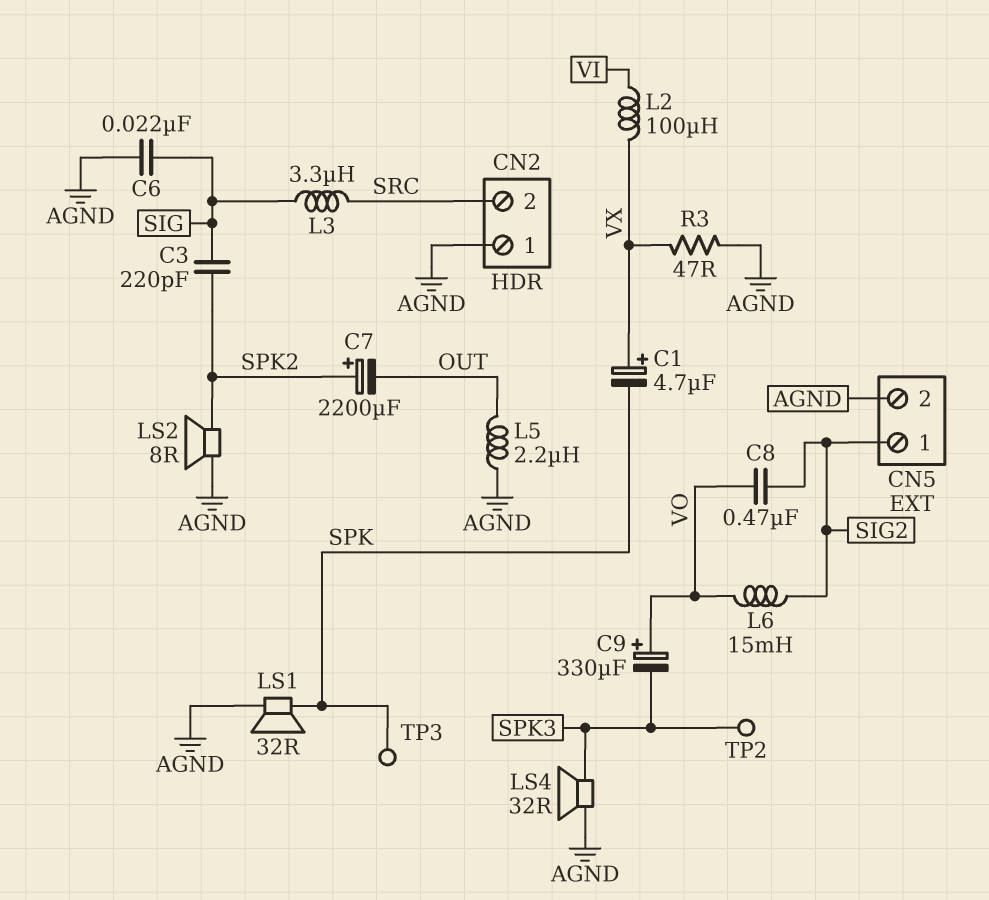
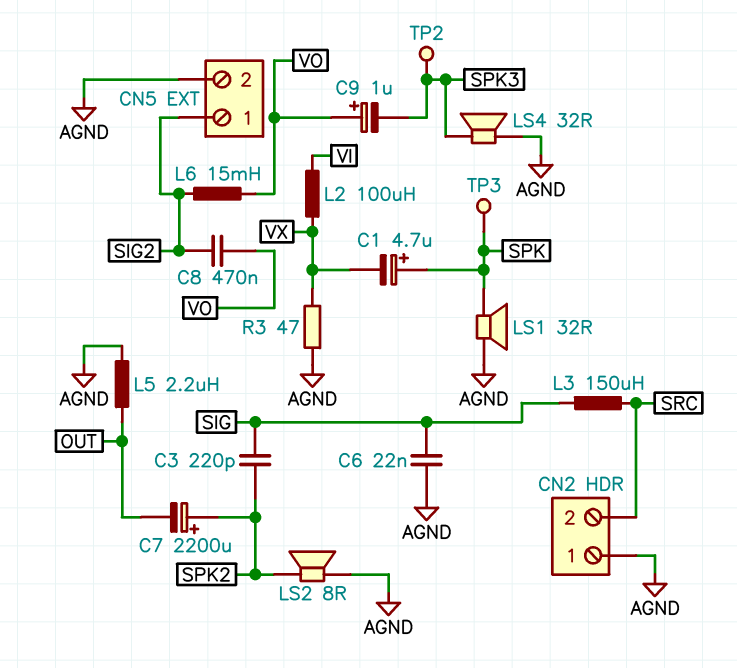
C1: 4.7uF (plus VX, minus SPK) -> 4.7uF (plus SPK, minus VX)
C9: 330uF (plus VO, minus SPK3) -> 1uF (plus VO, minus SPK3)
L3: 3.3uH (SIG, SRC) -> 150uH (SIG, SRC)

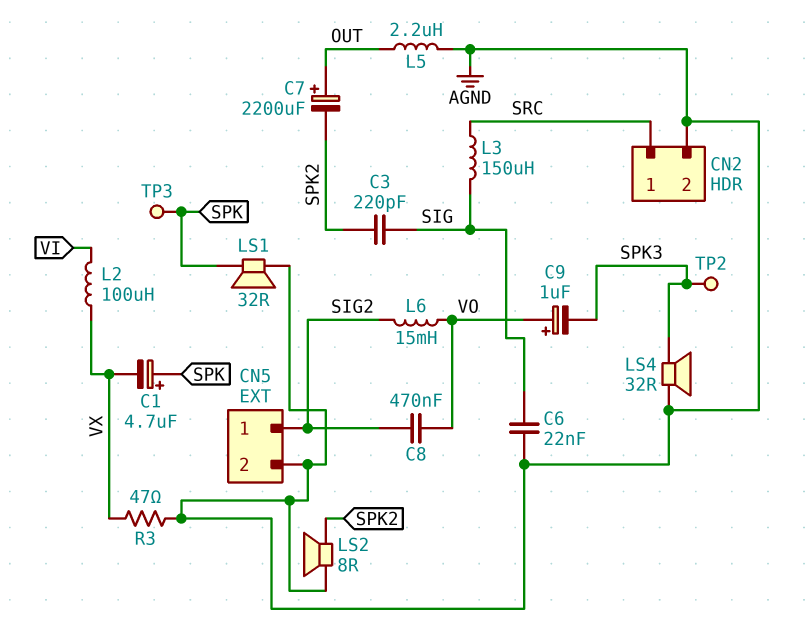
C7: 2200uF (plus SPK2, minus OUT) -> 2200uF (plus OUT, minus SPK2)
CN2 pin 1: AGND -> SRC
CN2 pin 2: SRC -> AGND

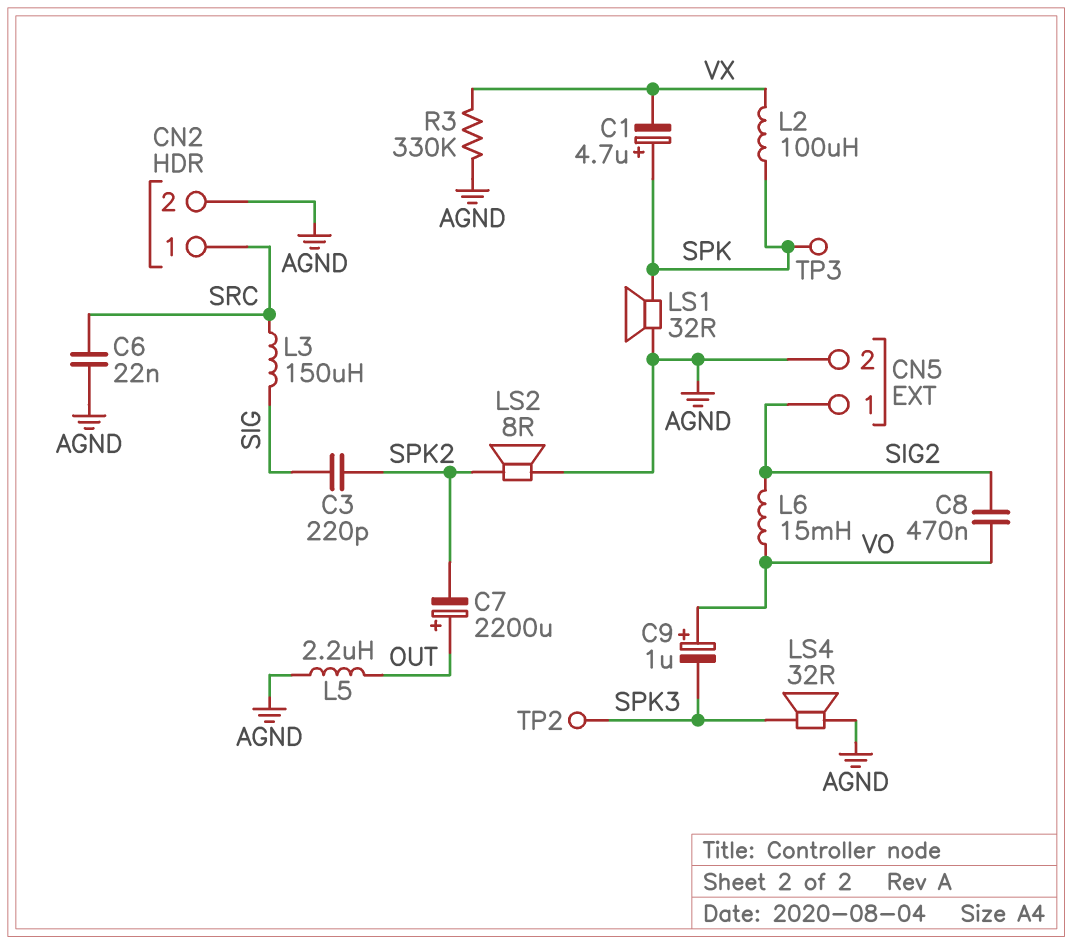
C6: 22nF (AGND, SIG) -> 22nF (AGND, SRC)
L2: 100uH (VI, VX) -> 100uH (SPK, VX)
R3: 47 (AGND, VX) -> 330k (AGND, VX)

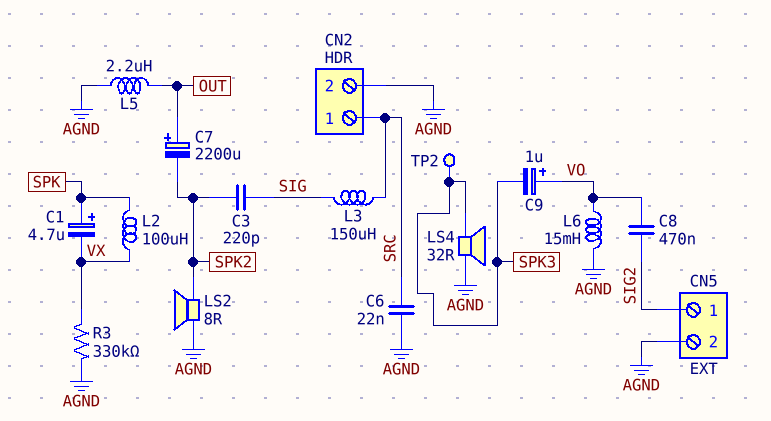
L6: 15mH (SIG2, VO) -> 15mH (AGND, VO)
LS1: speaker 32R (AGND, SPK) -> none
TP3: test point (SPK) -> none

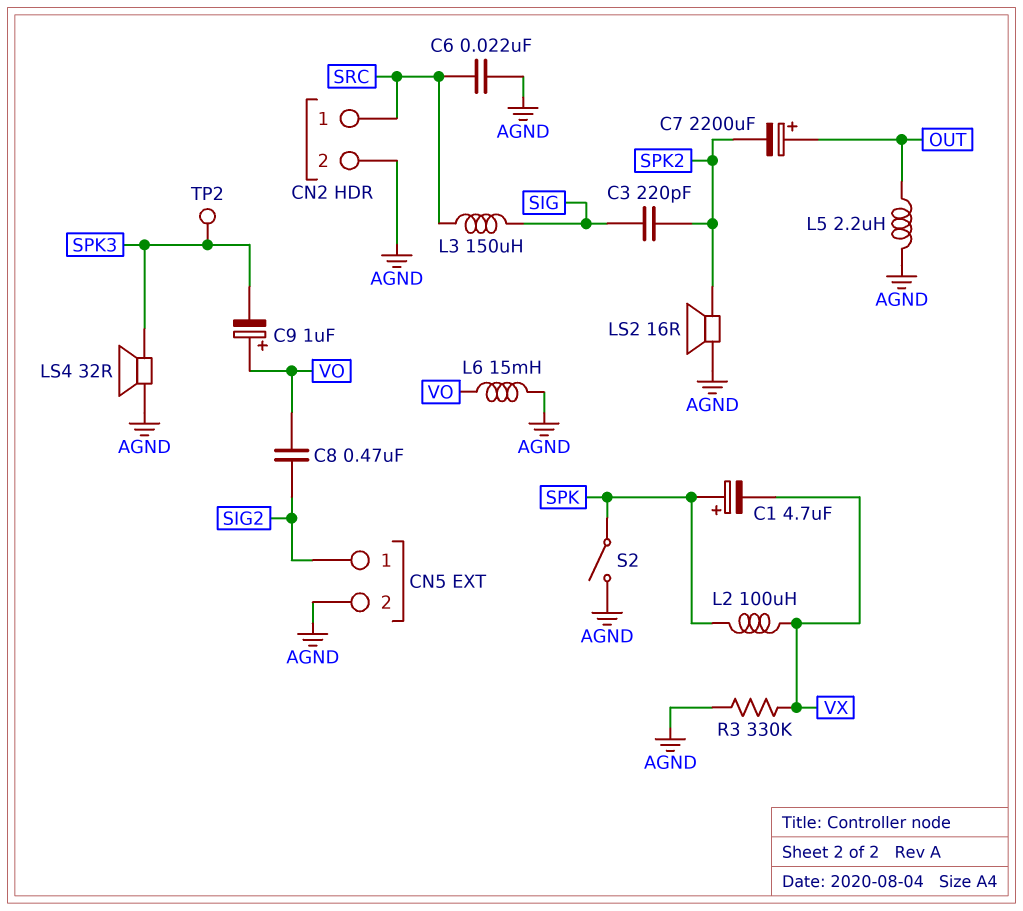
LS2: speaker 8R (AGND, SPK2) -> speaker 16R (AGND, SPK2)
S2: none -> switch (AGND, SPK)

